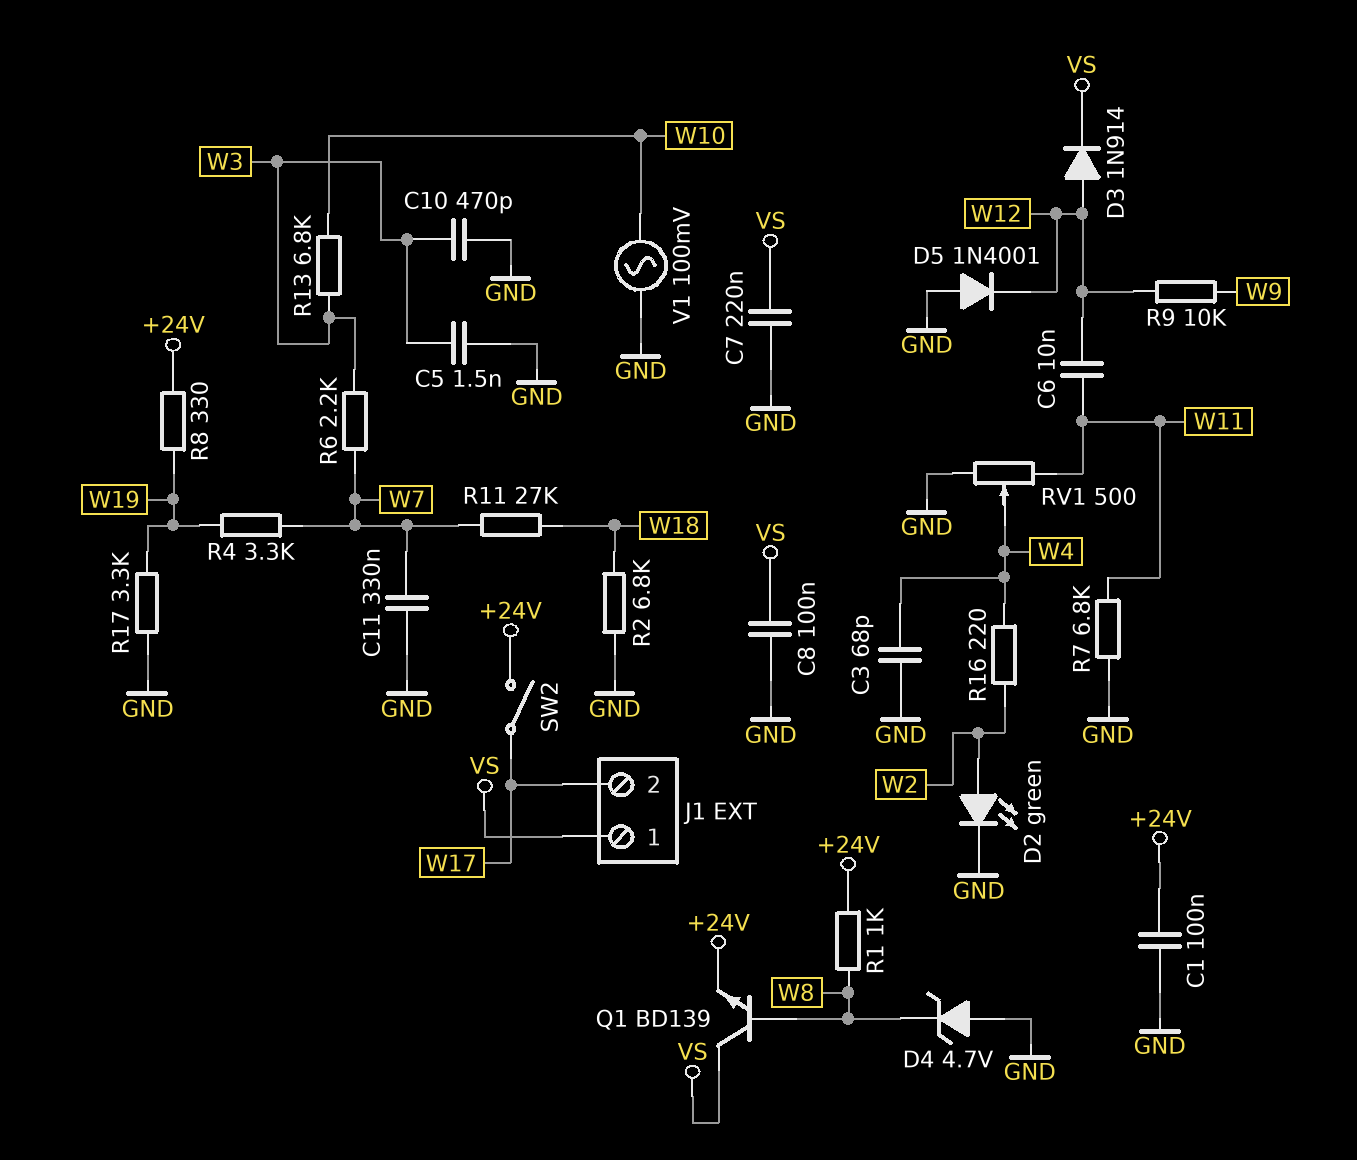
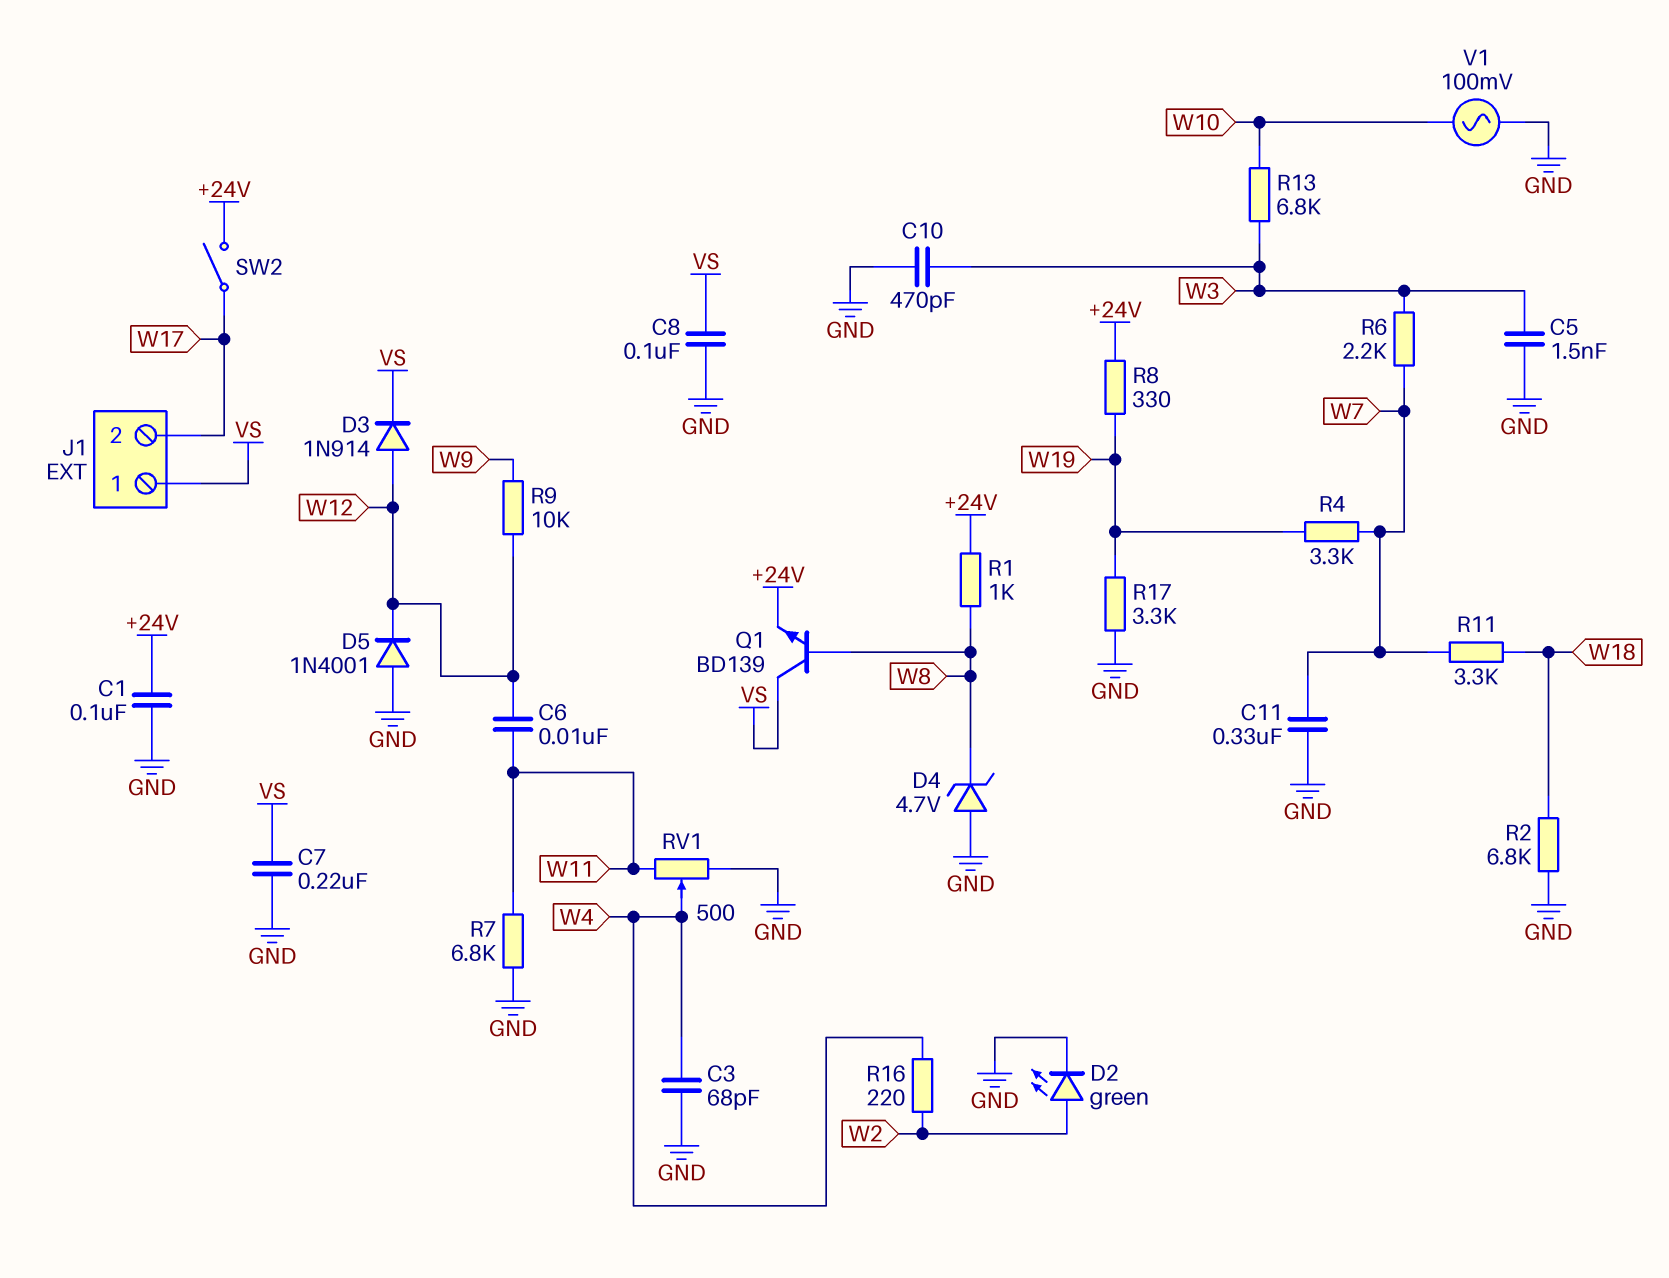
R11: 27k (W7, W18) -> 3.3k (W7, W18)

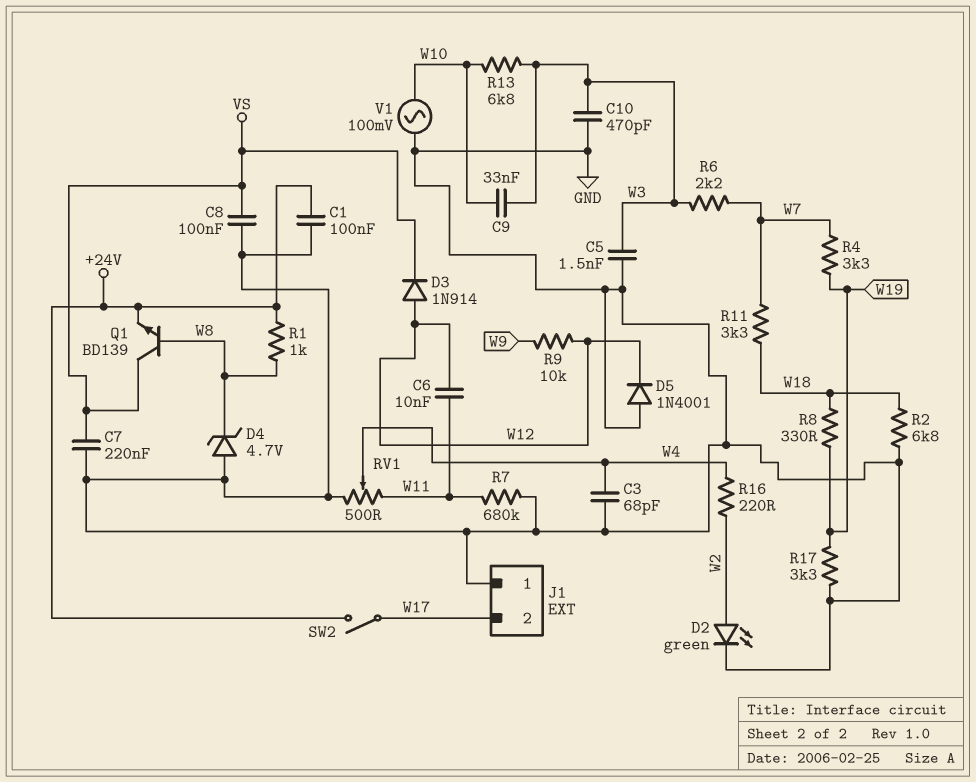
C9: none -> 33nF (W3, W10)
C11: 330nF (GND, W7) -> none
J1 pin 1: VS -> GND
R7: 6.8k (GND, W11) -> 680k (GND, W11)
R8: 330 (+24V, W19) -> 330 (W18, W19)

